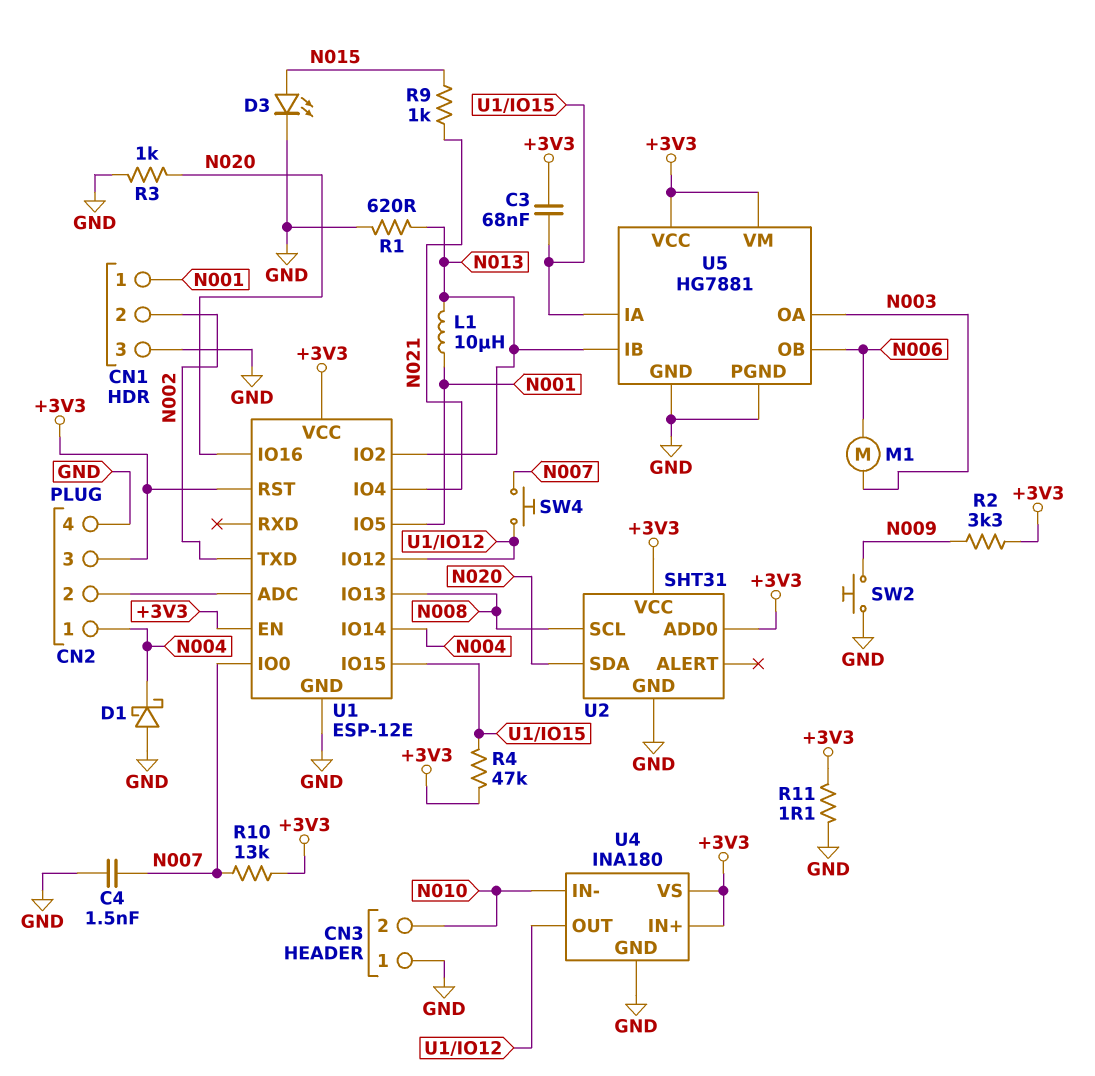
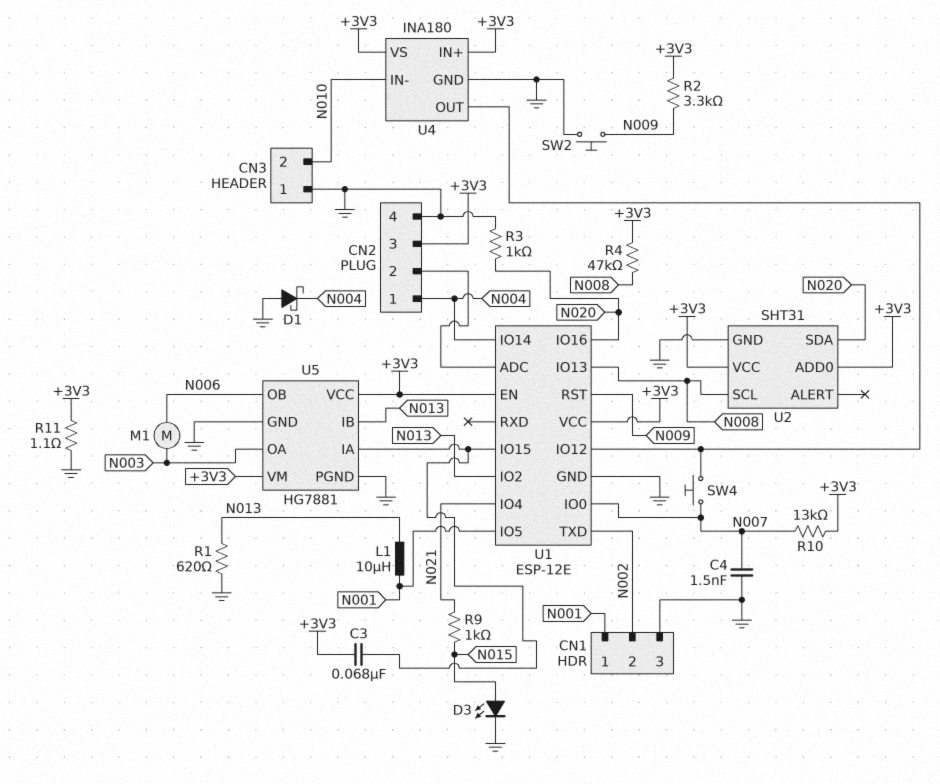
R4: 47k (+3V3, U1/IO15) -> 47k (+3V3, N008)
U1 pin RST: +3V3 -> N009

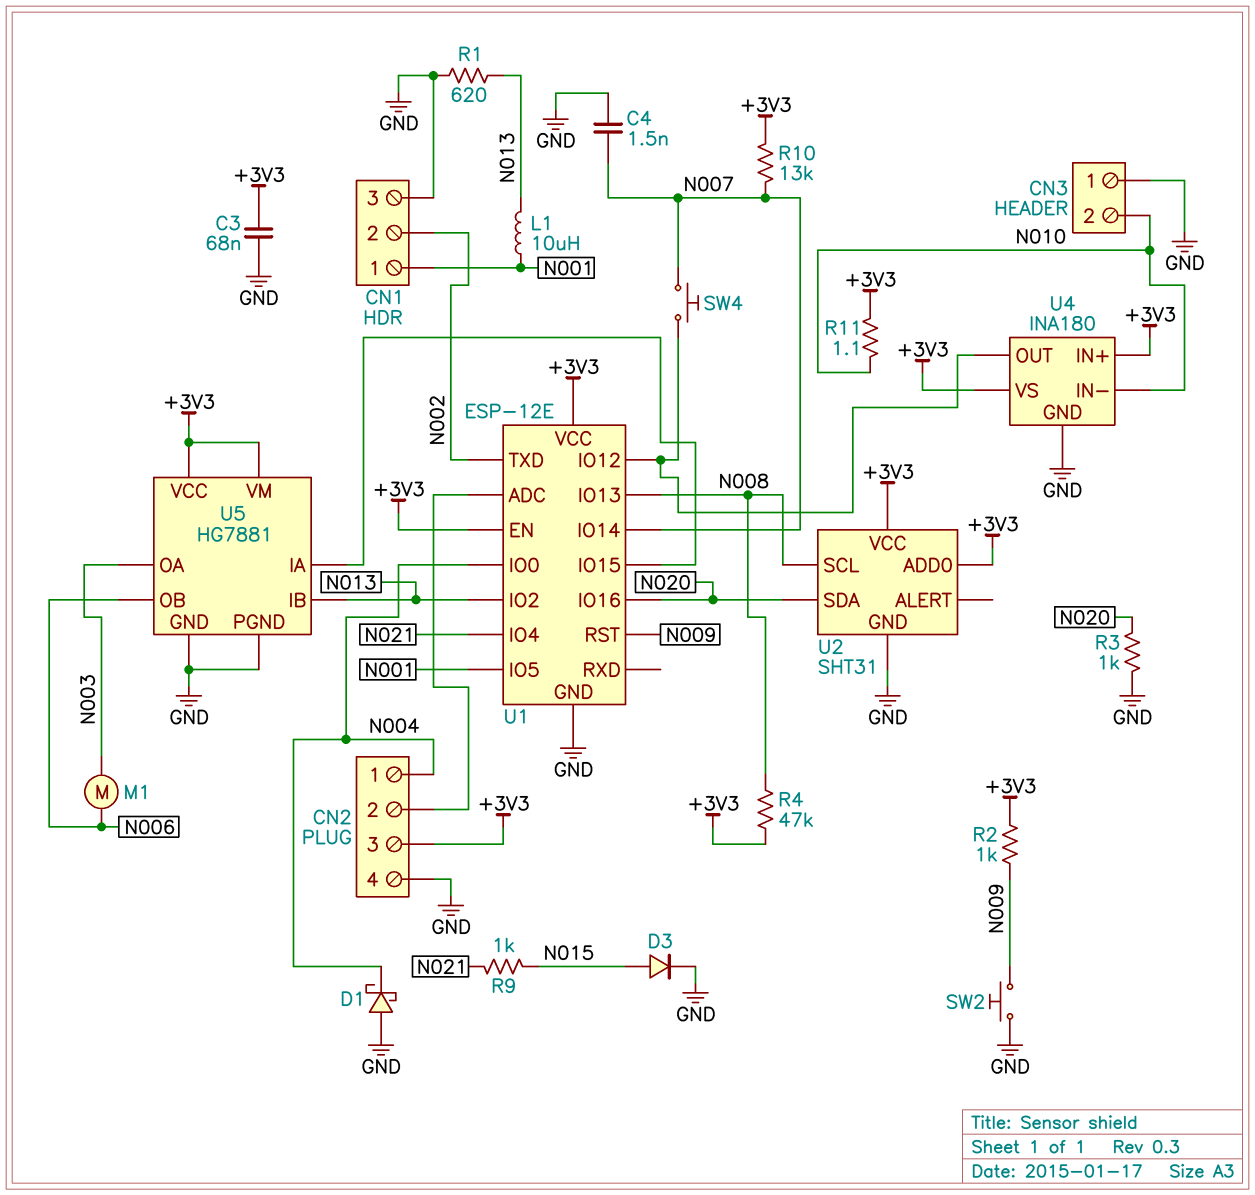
C3: 68nF (+3V3, U1/IO15) -> 68nF (+3V3, GND)
D3: LED (A N015, K GND) -> diode (A N015, K GND)
R2: 3.3k (+3V3, N009) -> 1k (+3V3, N009)
R11: 1.1 (+3V3, GND) -> 1.1 (+3V3, N010)
U1 pin IO0: N007 -> N004
U1 pin IO14: N004 -> N007

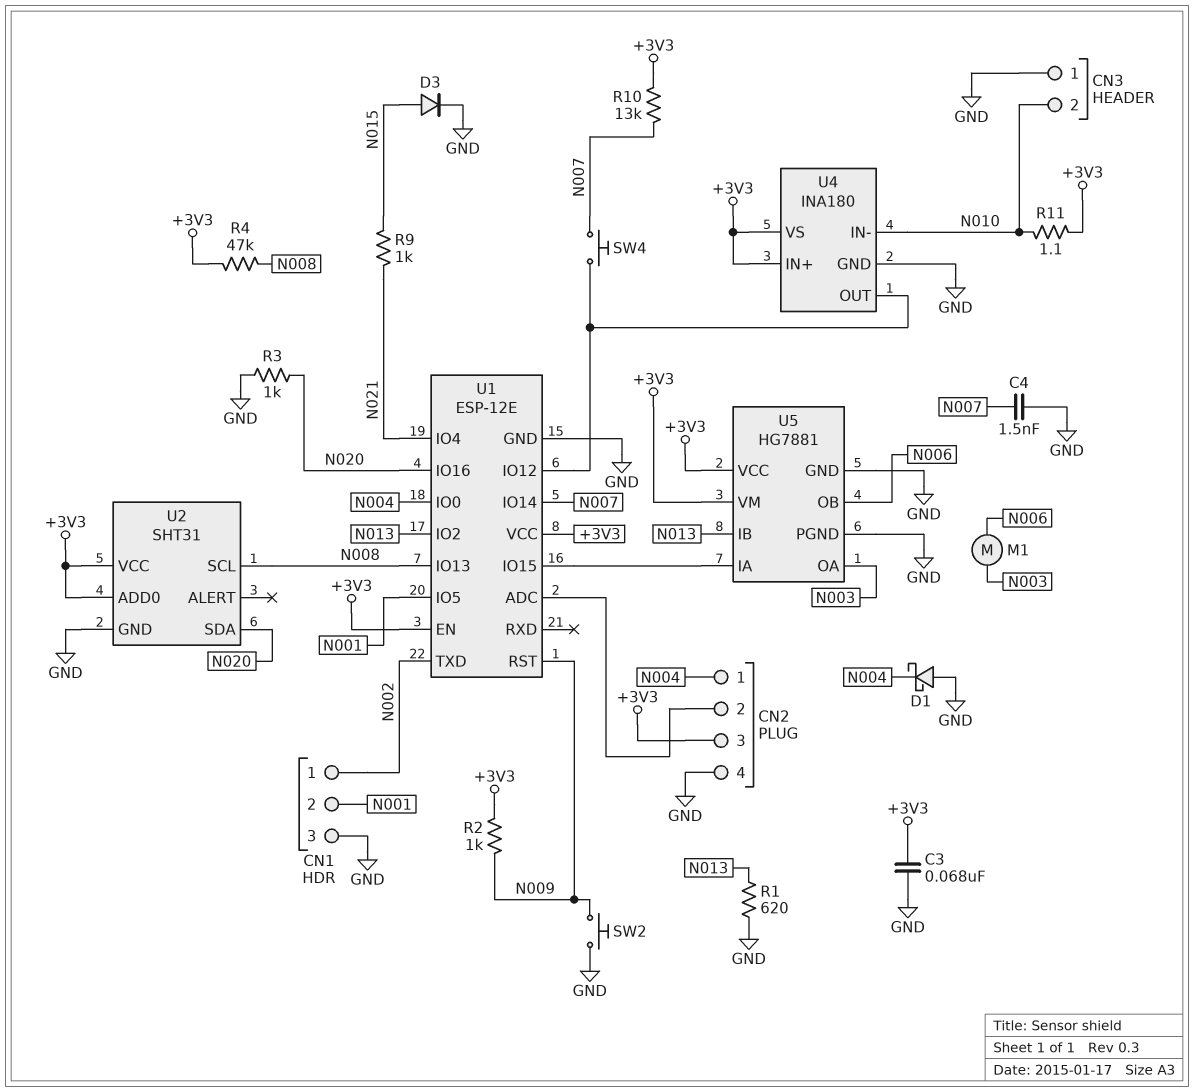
CN1 pin 1: N001 -> N002
CN1 pin 2: N002 -> N001
L1: 10uH (N001, N013) -> none

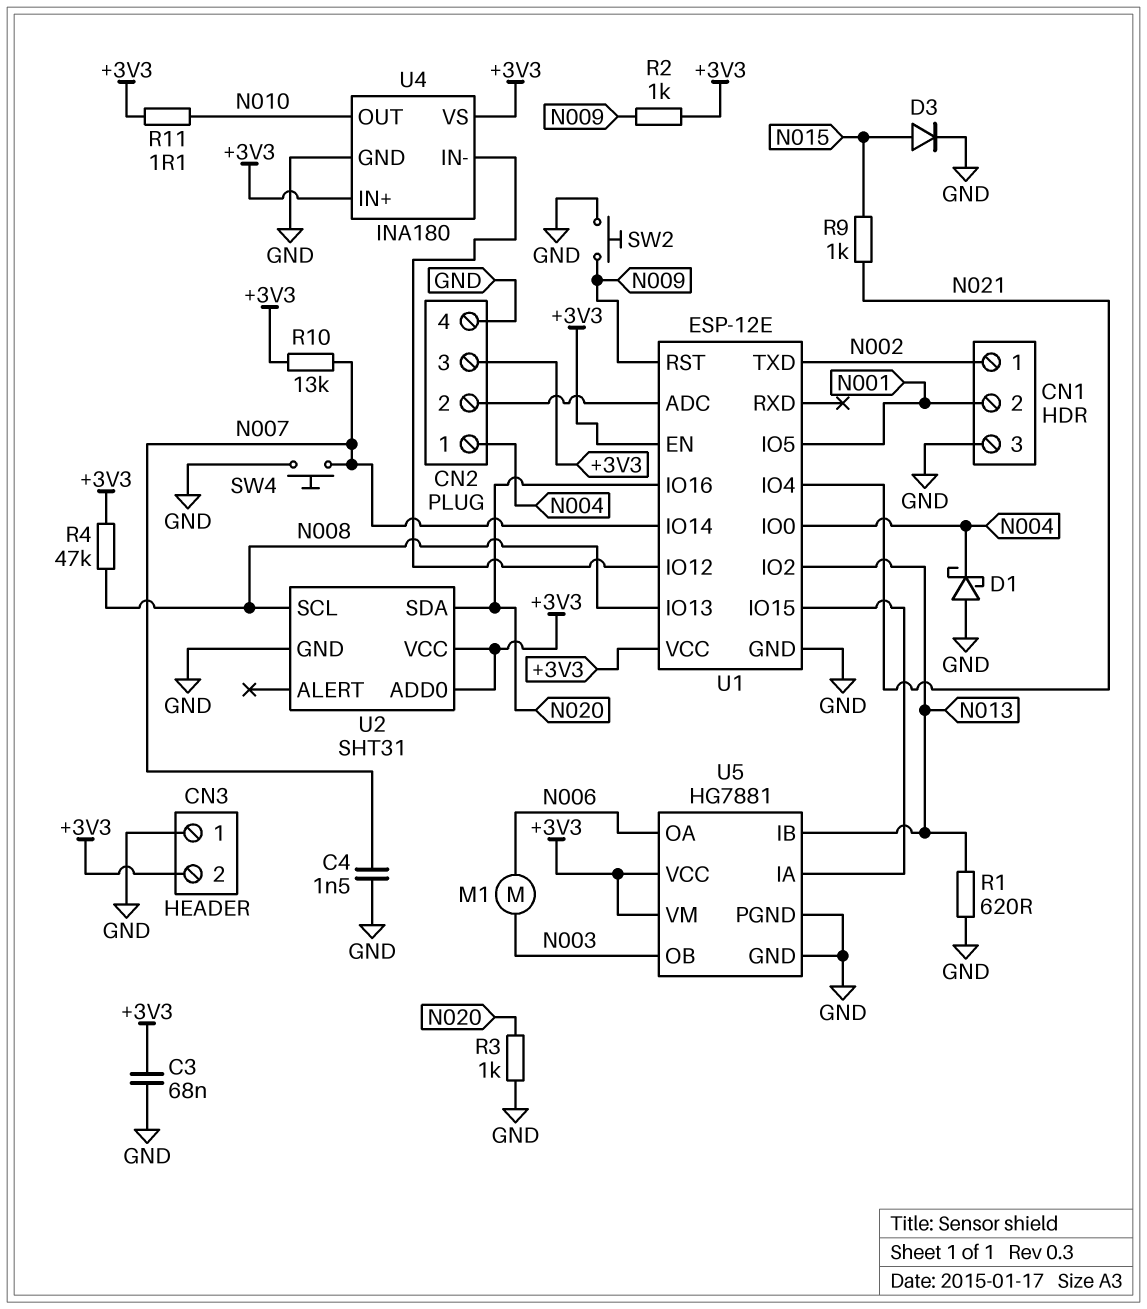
CN3 pin 2: N010 -> +3V3
SW4: button (N007, U1/IO12) -> button (GND, N007)
U4 pin IN-: N010 -> U1/IO12
U4 pin OUT: U1/IO12 -> N010
U5 pin OA: N003 -> N006
U5 pin OB: N006 -> N003

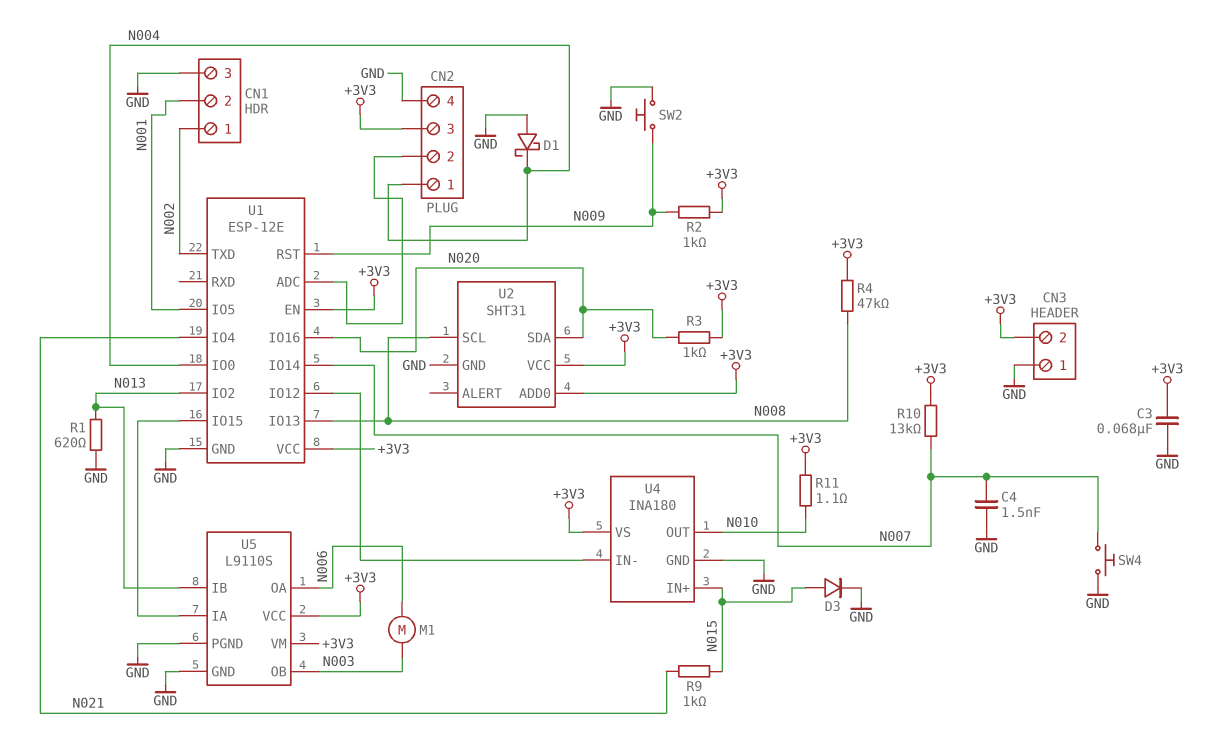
R3: 1k (GND, N020) -> 1k (+3V3, N020)
U4 pin IN+: +3V3 -> N015
U5: HG7881 -> L9110S

